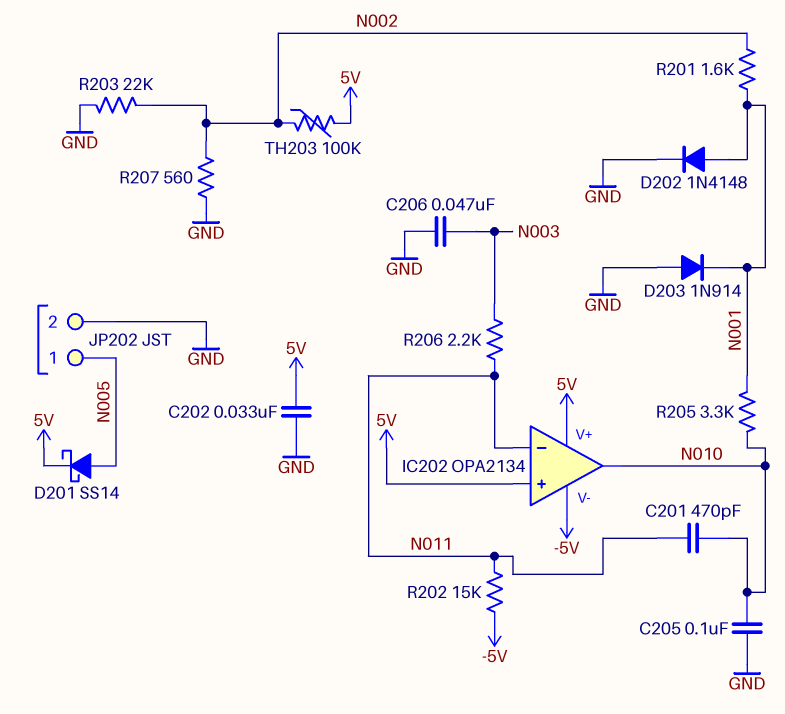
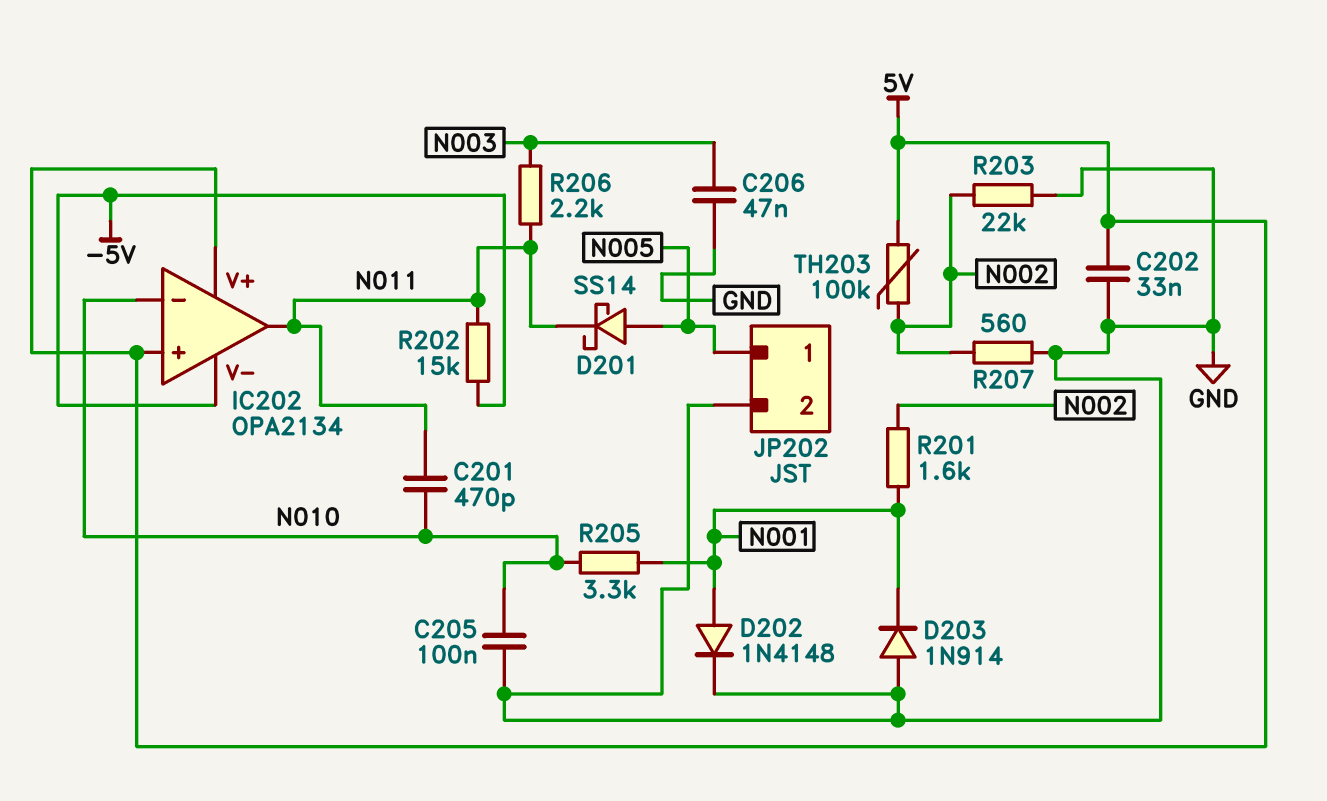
D201: schottky SS14 (A N005, K 5V) -> schottky SS14 (A N005, K N011)
IC202 pin in-: N011 -> N010
IC202 pin out: N010 -> N011

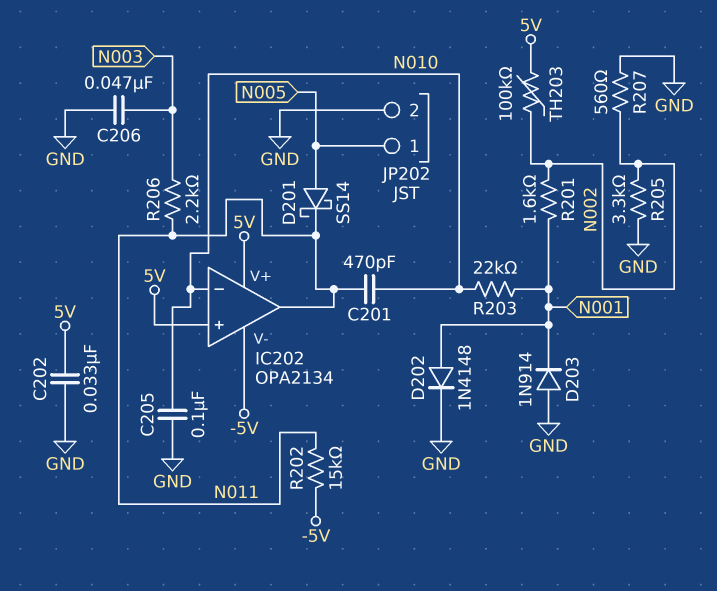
R203: 22k (GND, N002) -> 22k (N001, N010)
R205: 3.3k (N001, N010) -> 3.3k (GND, N002)

